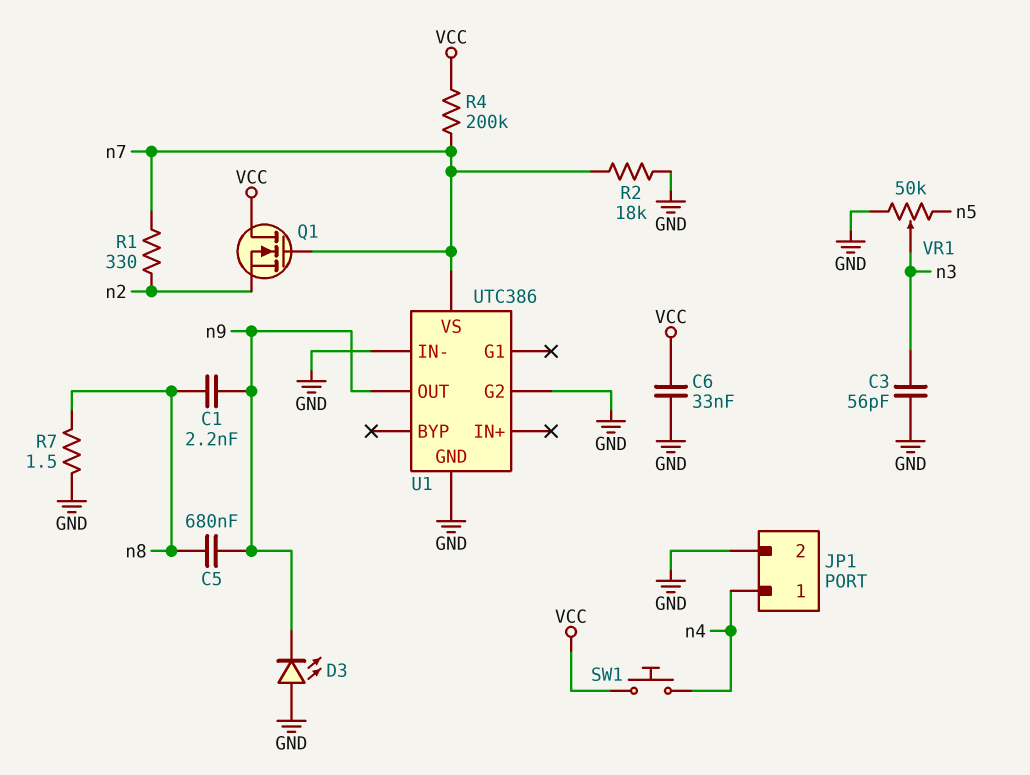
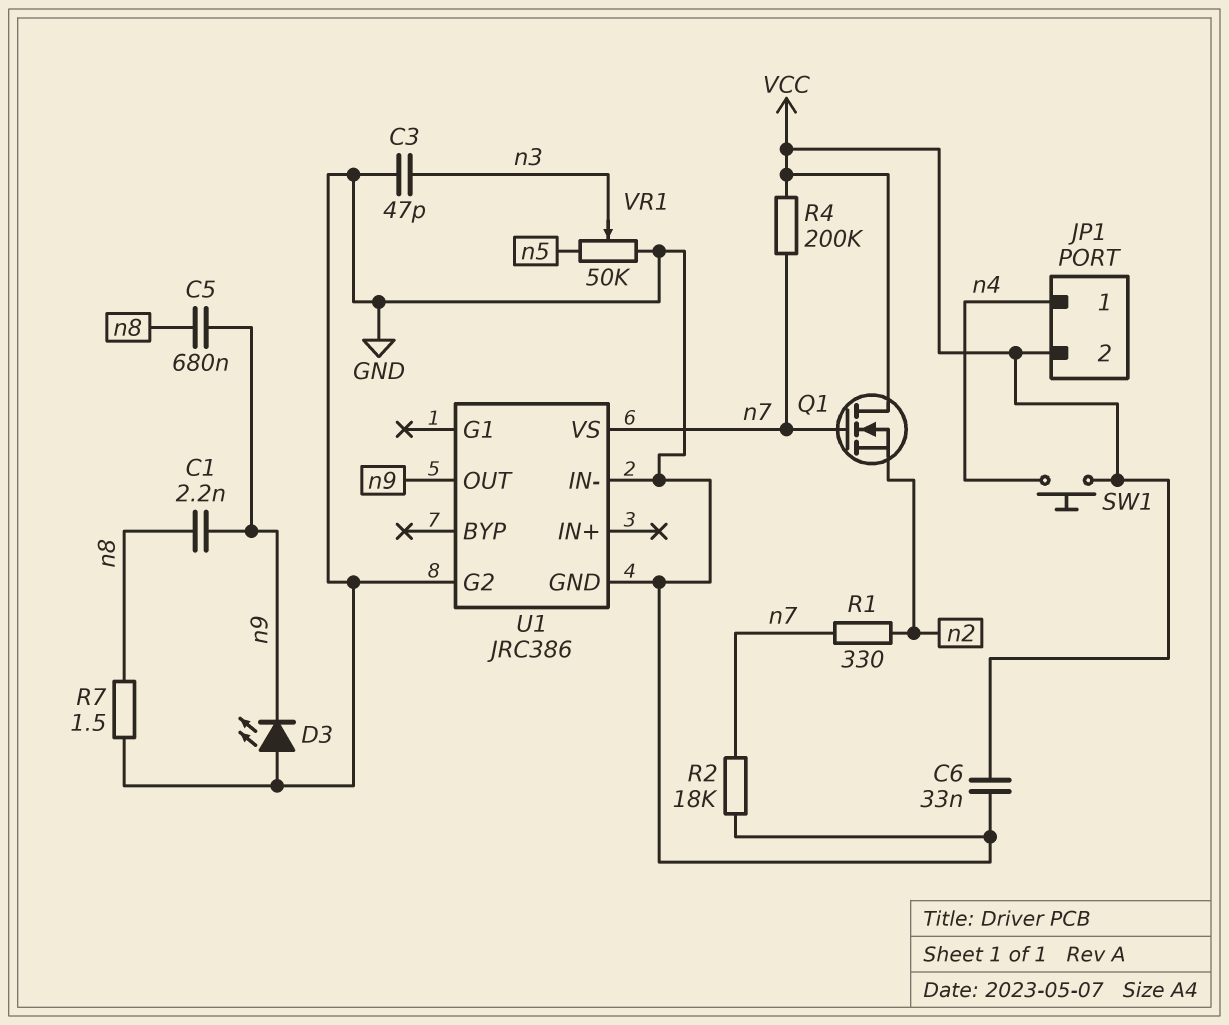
C3: 56pF (GND, n3) -> 47pF (GND, n3)
JP1 pin 2: GND -> VCC
U1: UTC386 -> JRC386

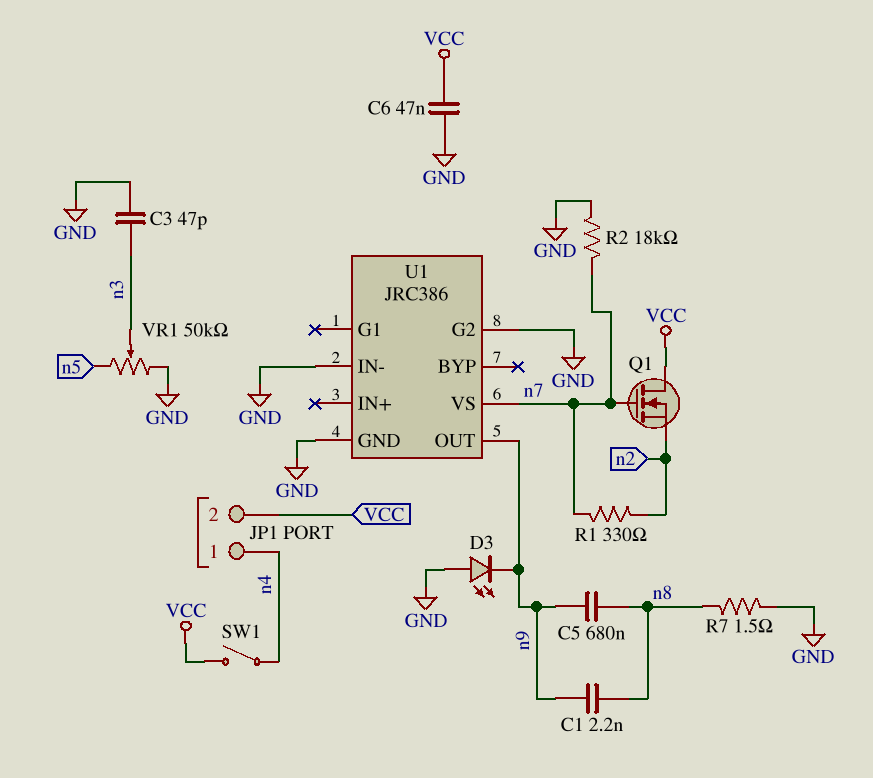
C6: 33nF (GND, VCC) -> 47nF (GND, VCC)
R4: 200k (VCC, n7) -> none
SW1: button (VCC, n4) -> switch (VCC, n4)

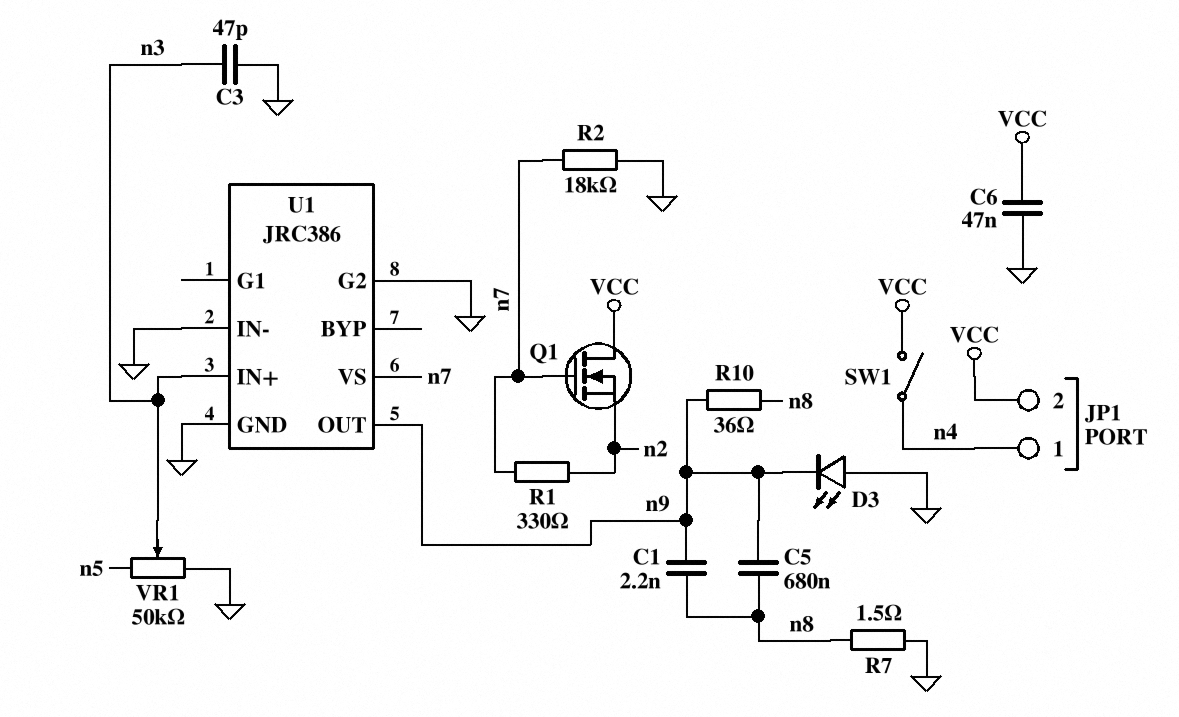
R10: none -> 36 (n8, n9)
U1 pin IN+: none -> n3

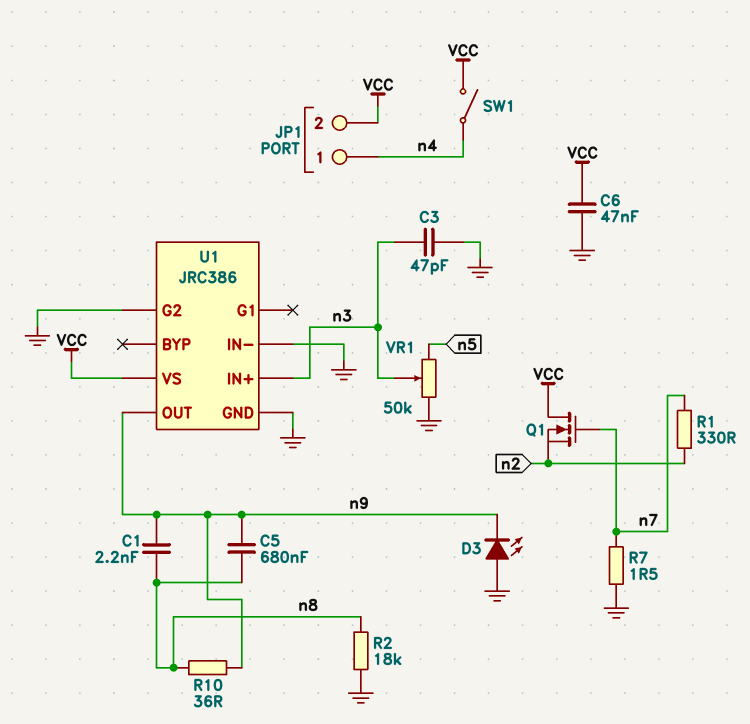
R2: 18k (GND, n7) -> 18k (GND, n8)
R7: 1.5 (GND, n8) -> 1.5 (GND, n7)
U1 pin VS: n7 -> VCC

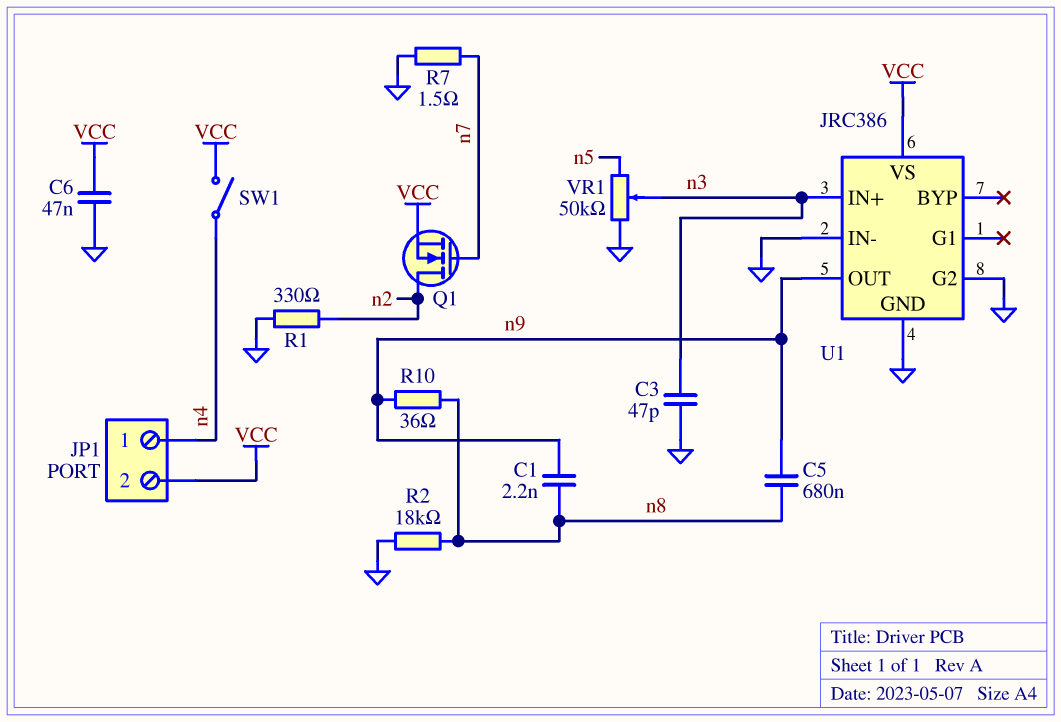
D3: LED (A GND, K n9) -> none
Q1: NMOS (G n7, D VCC, S n2) -> NMOS (G n7, D n2, S VCC)
R1: 330 (n2, n7) -> 330 (GND, n2)

